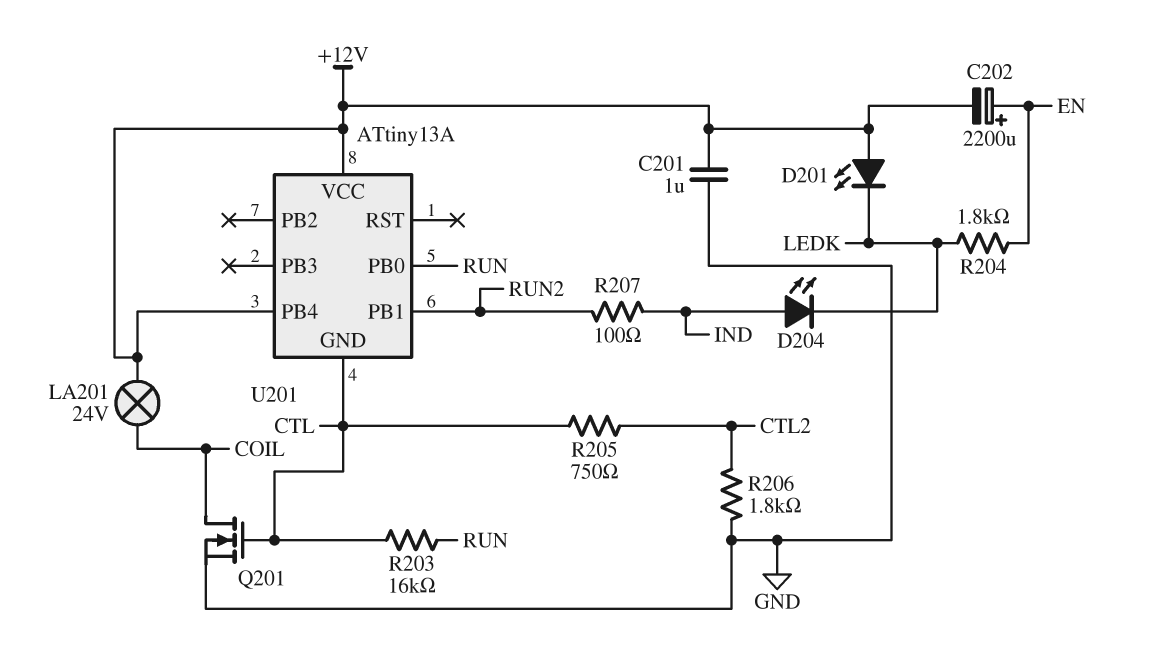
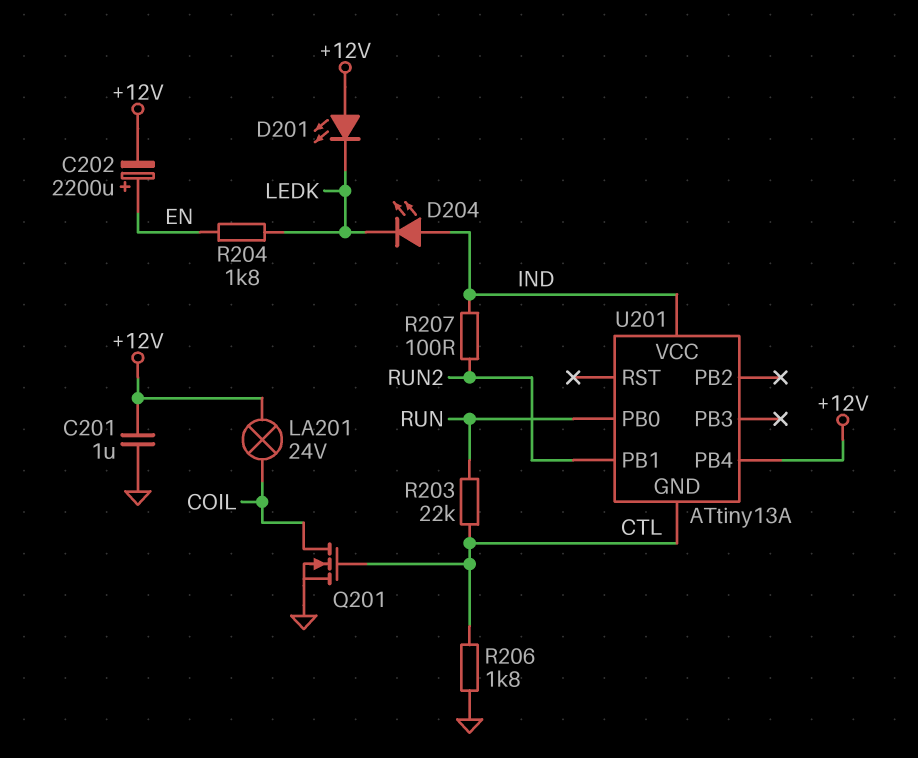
R203: 16k (CTL, RUN) -> 22k (CTL, RUN)
R205: 750 (CTL, CTL2) -> none
R206: 1.8k (CTL2, GND) -> 1.8k (CTL, GND)
U201 pin VCC: +12V -> IND

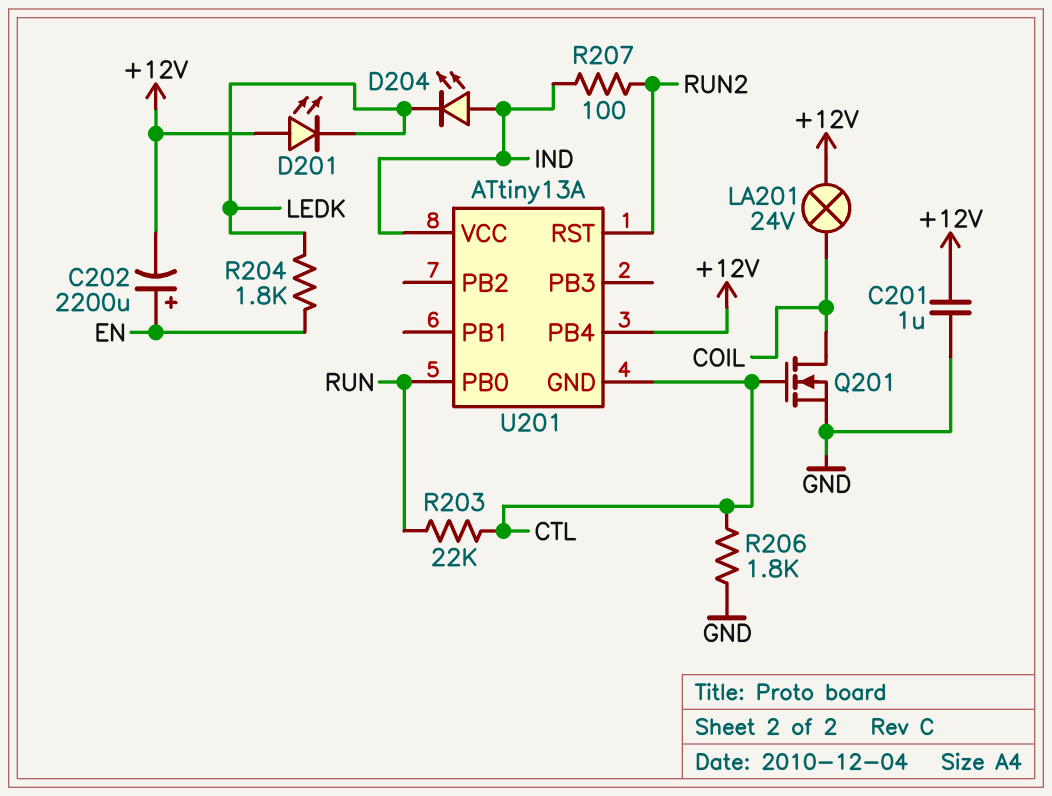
U201 pin PB1: RUN2 -> none
U201 pin RST: none -> RUN2

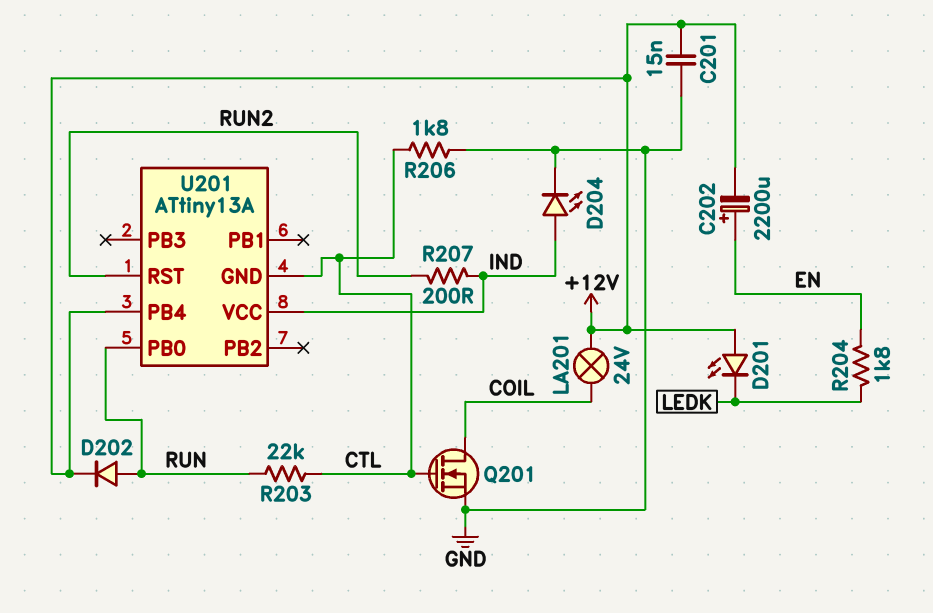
C201: 1uF (+12V, GND) -> 15nF (+12V, GND)
D202: none -> diode (A RUN, K +12V)
D204: LED (A IND, K LEDK) -> LED (A IND, K GND)
R207: 100 (IND, RUN2) -> 200 (IND, RUN2)

